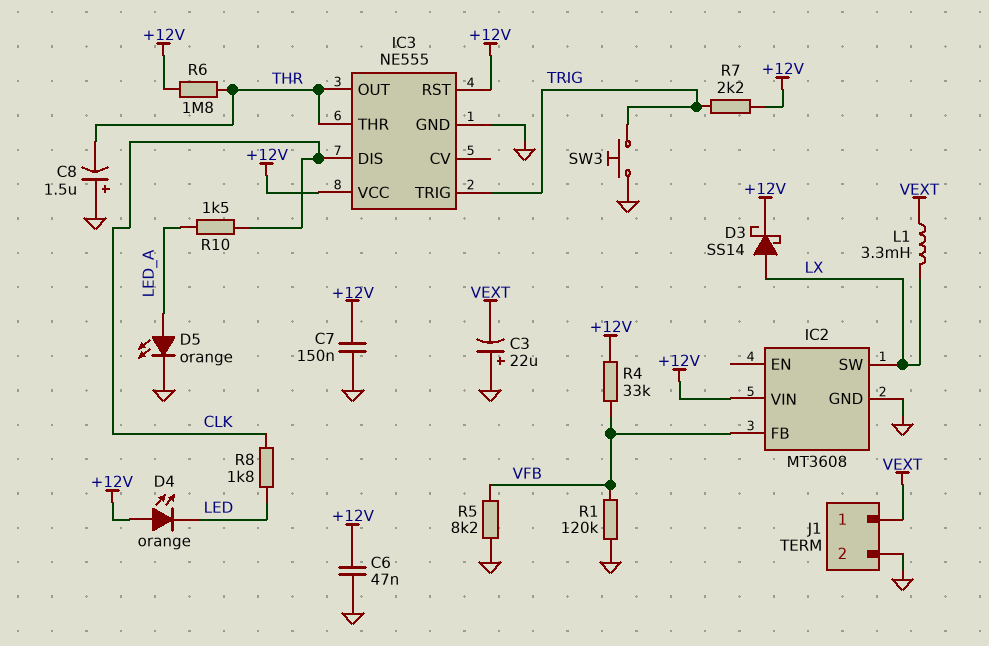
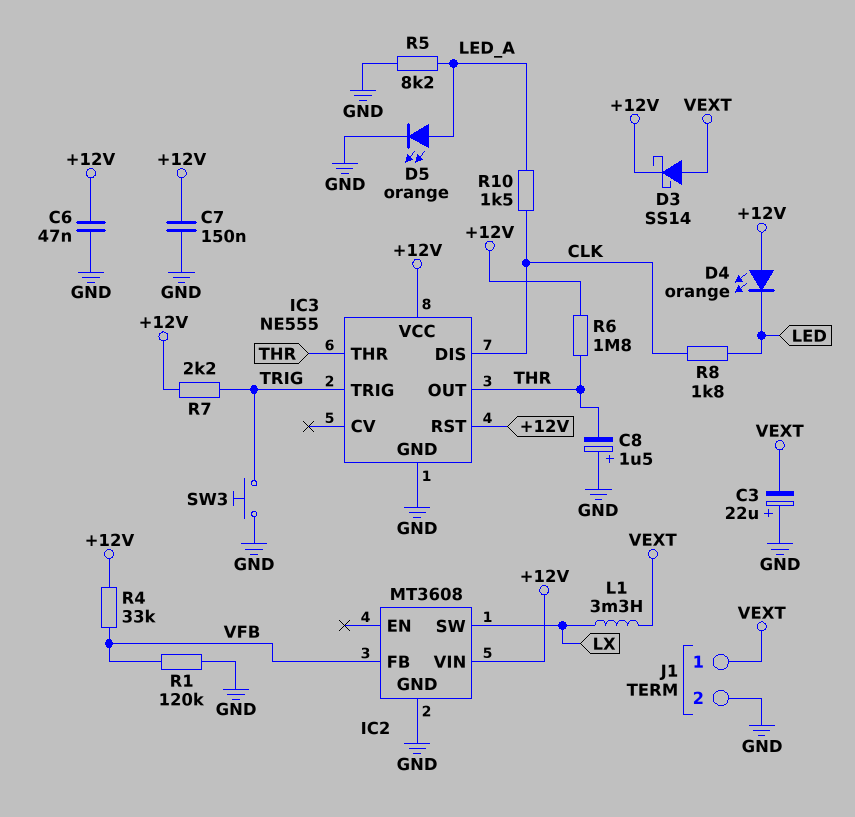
D3: schottky SS14 (A LX, K +12V) -> schottky SS14 (A VEXT, K +12V)
R5: 8.2k (GND, VFB) -> 8.2k (GND, LED_A)

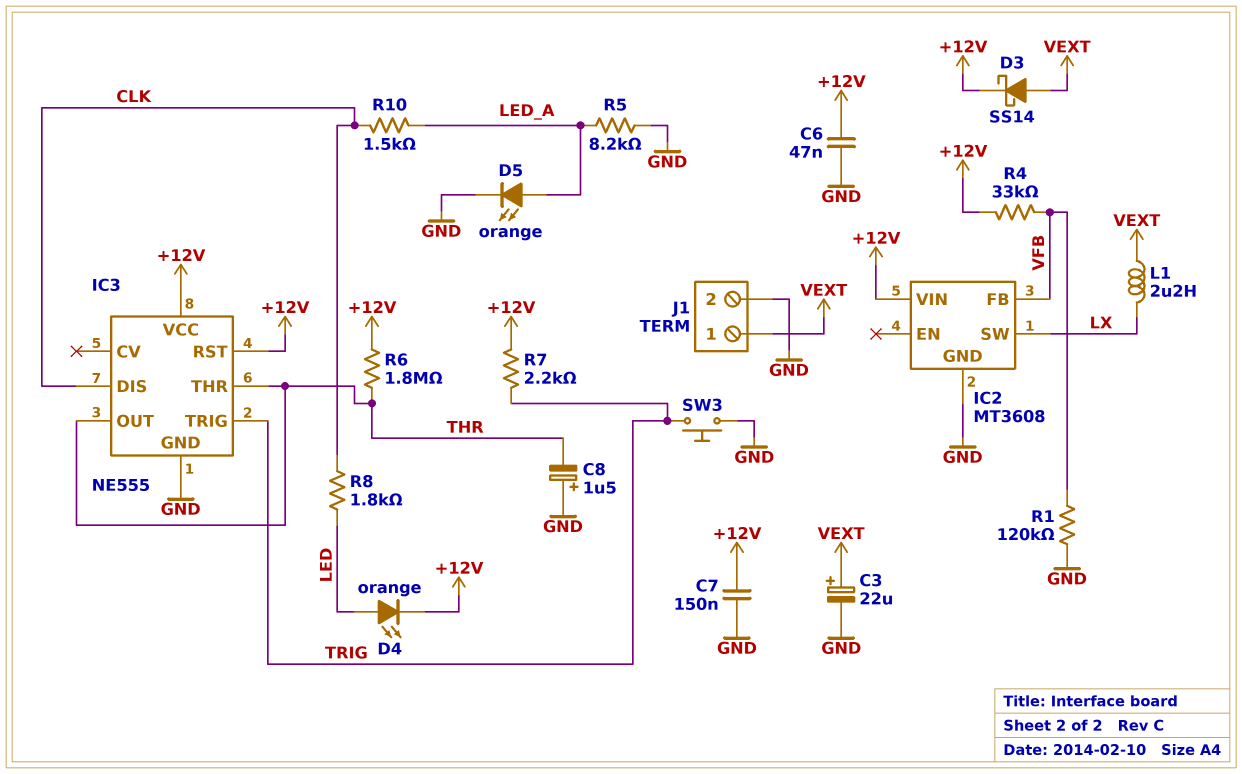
C3: 22uF (plus GND, minus VEXT) -> 22uF (plus VEXT, minus GND)
D4: LED orange (A +12V, K LED) -> LED orange (A LED, K +12V)
L1: 3.3mH (LX, VEXT) -> 2.2uH (LX, VEXT)

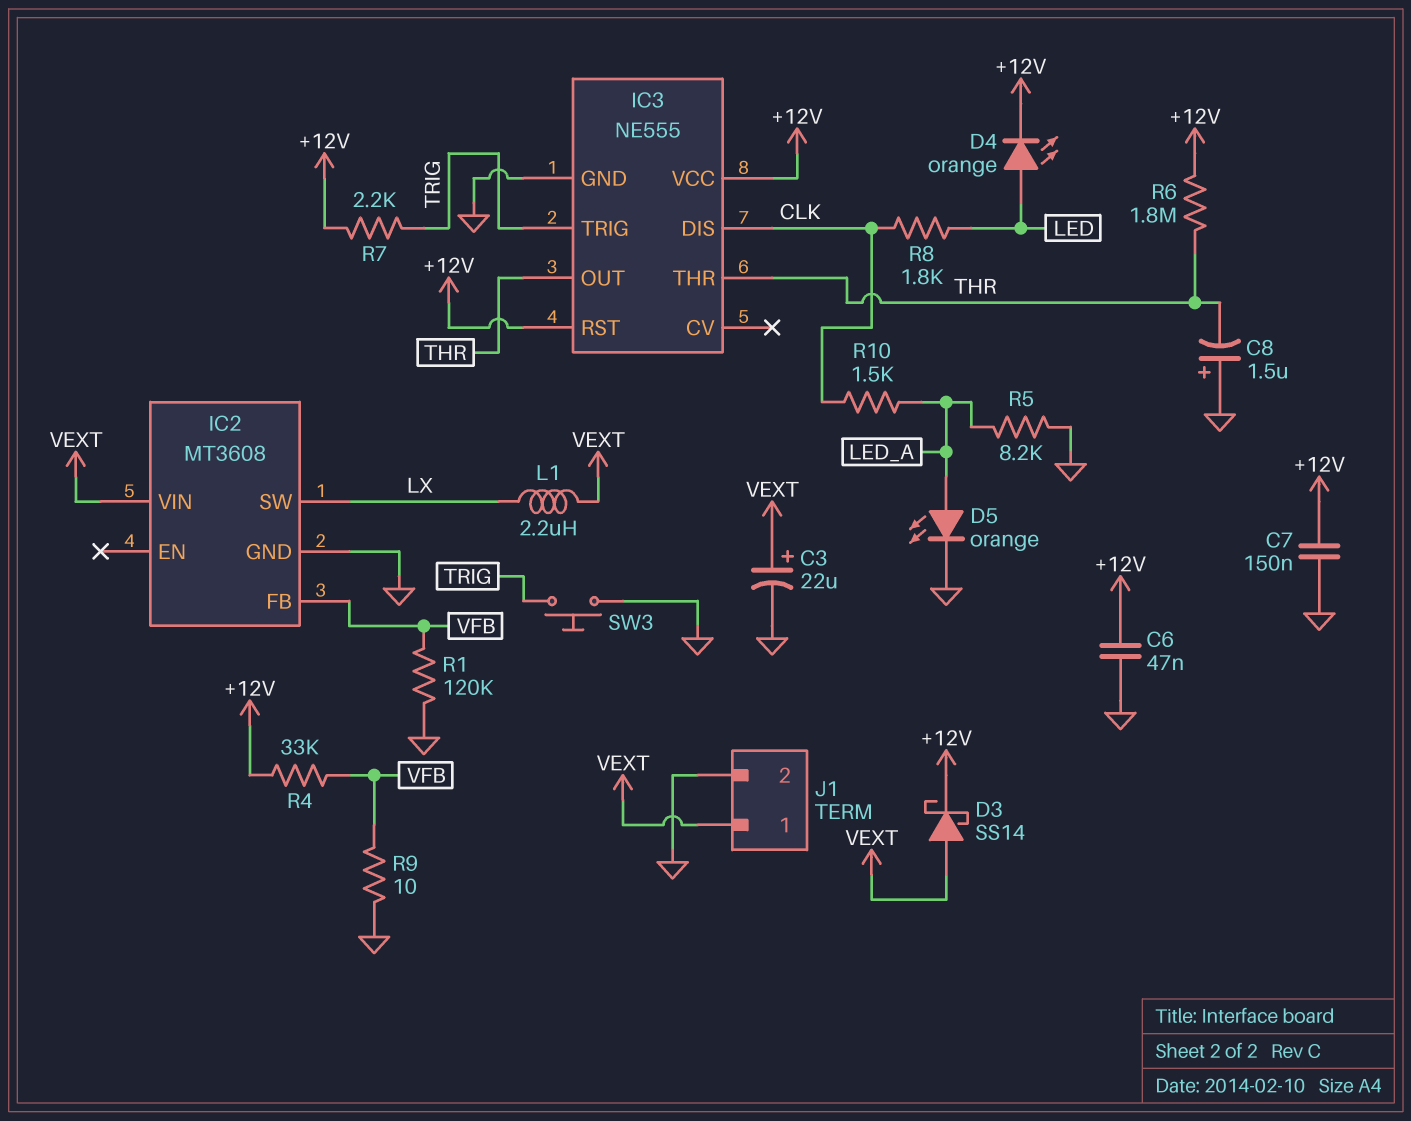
IC2 pin VIN: +12V -> VEXT
R9: none -> 10 (GND, VFB)

